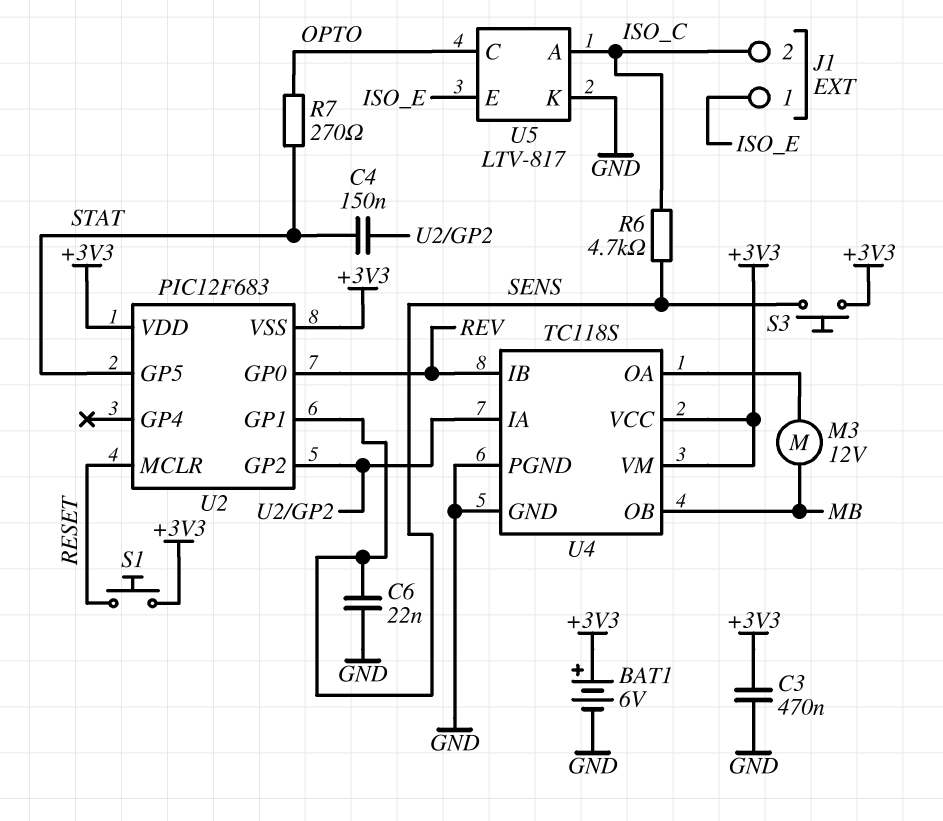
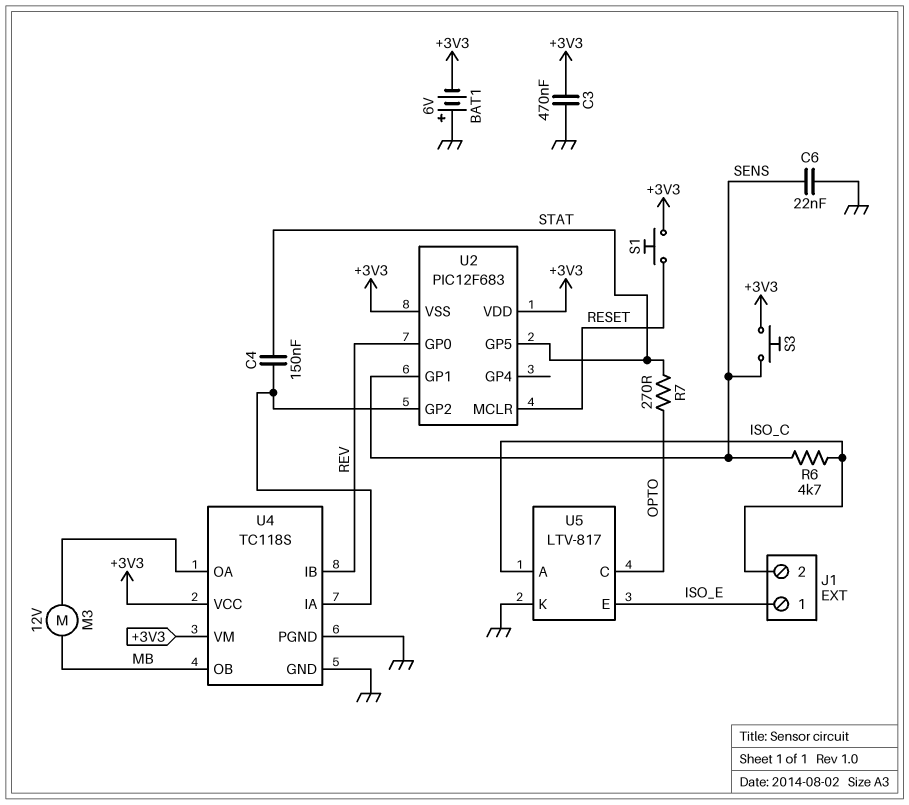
BAT1: 6V (plus +3V3, minus GND) -> 6V (plus GND, minus +3V3)

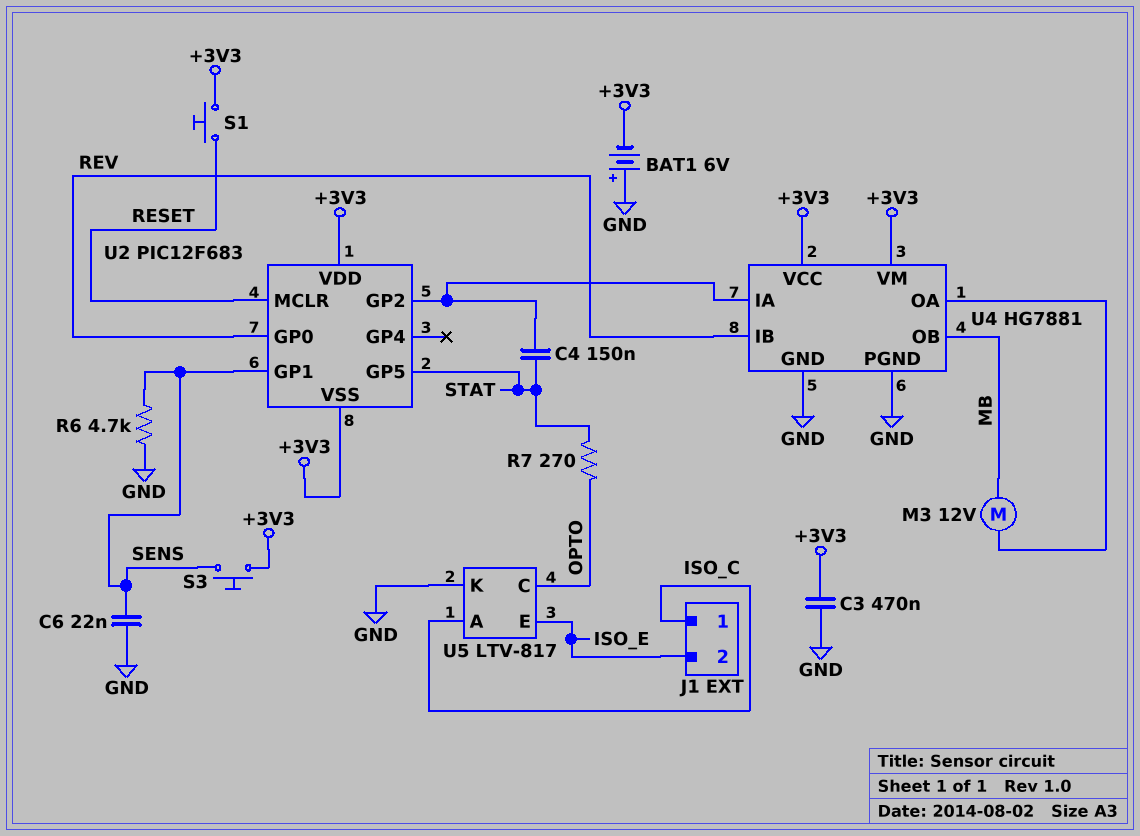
J1 pin 1: ISO_E -> ISO_C
J1 pin 2: ISO_C -> ISO_E
R6: 4.7k (ISO_C, SENS) -> 4.7k (GND, SENS)
U4: TC118S -> HG7881

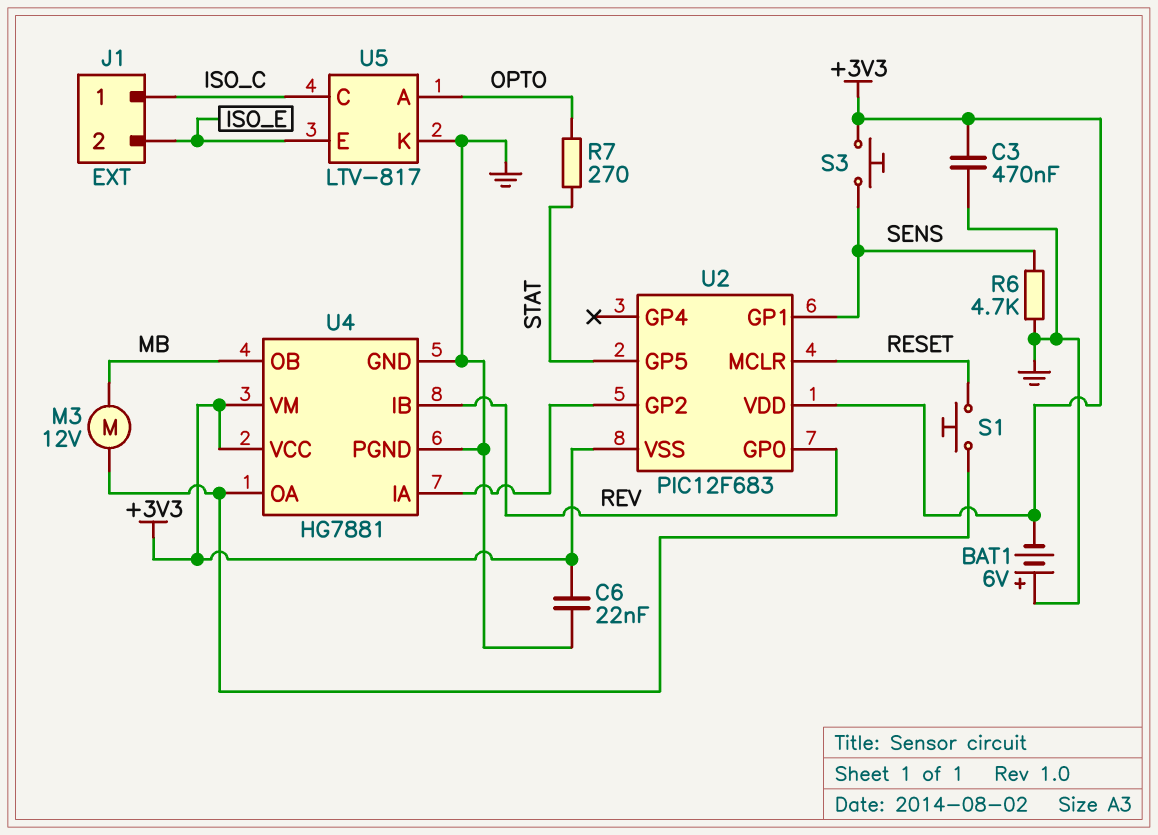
C4: 150nF (STAT, U2/GP2) -> none
C6: 22nF (GND, SENS) -> 22nF (+3V3, GND)
S1: button (+3V3, RESET) -> button (RESET, U4/OA)
U5 pin A: ISO_C -> OPTO
U5 pin C: OPTO -> ISO_C

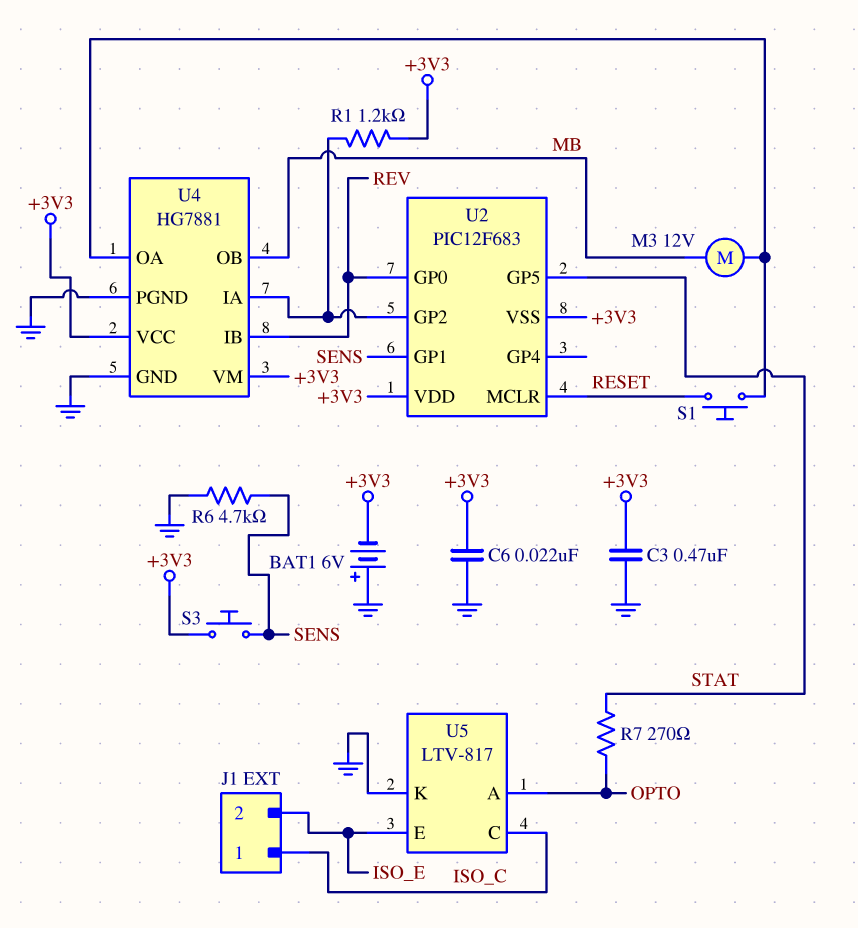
R1: none -> 1.2k (+3V3, U2/GP2)

